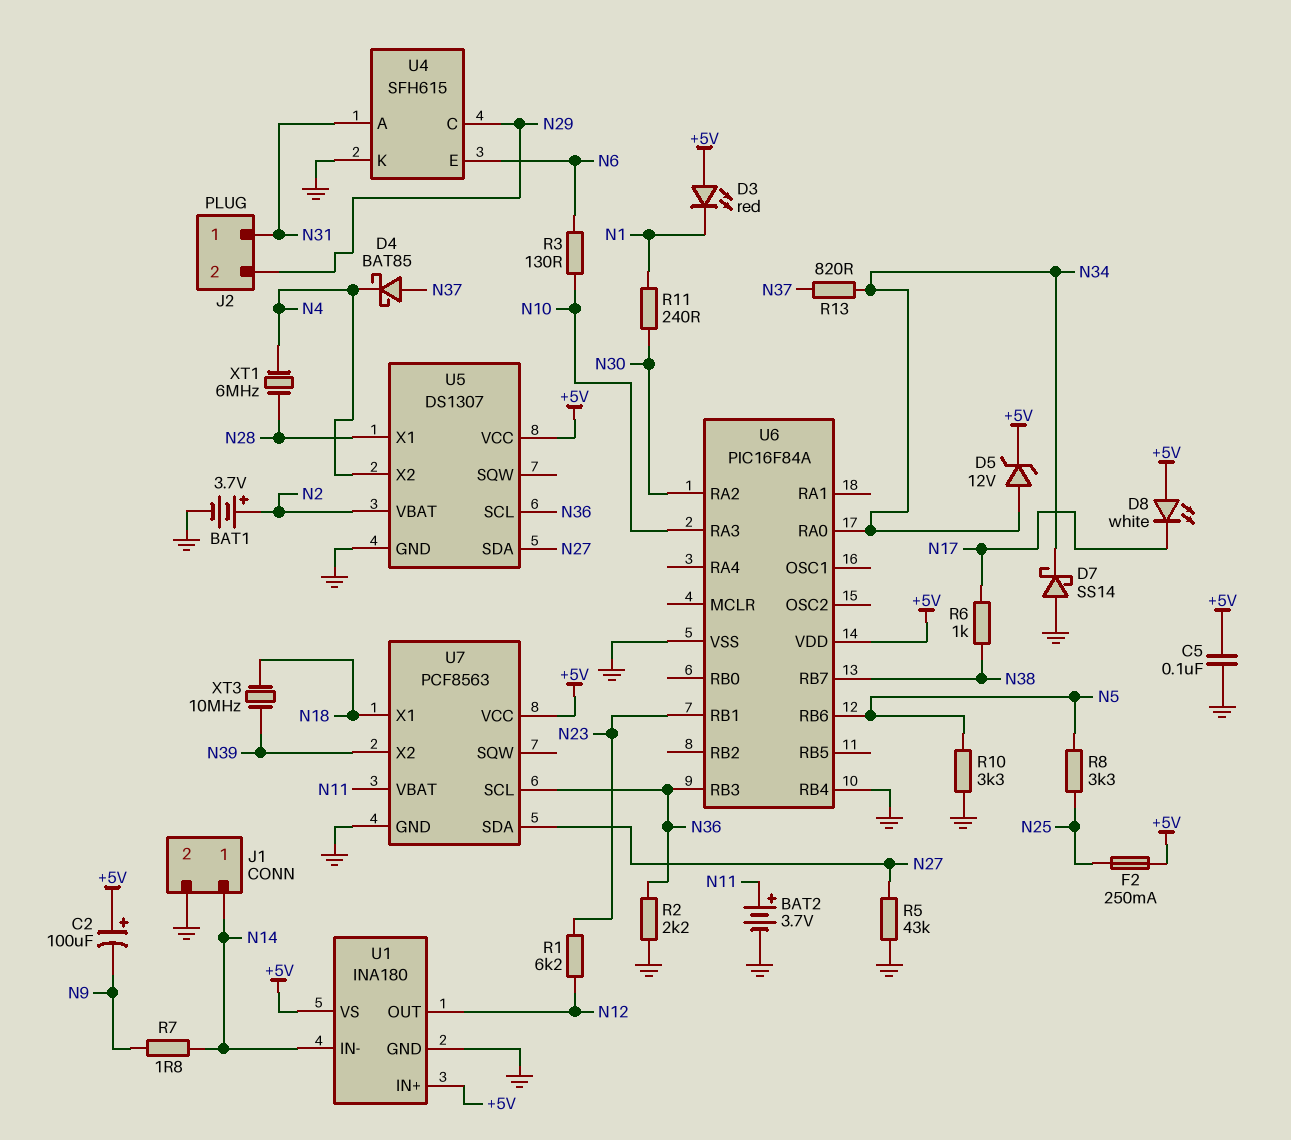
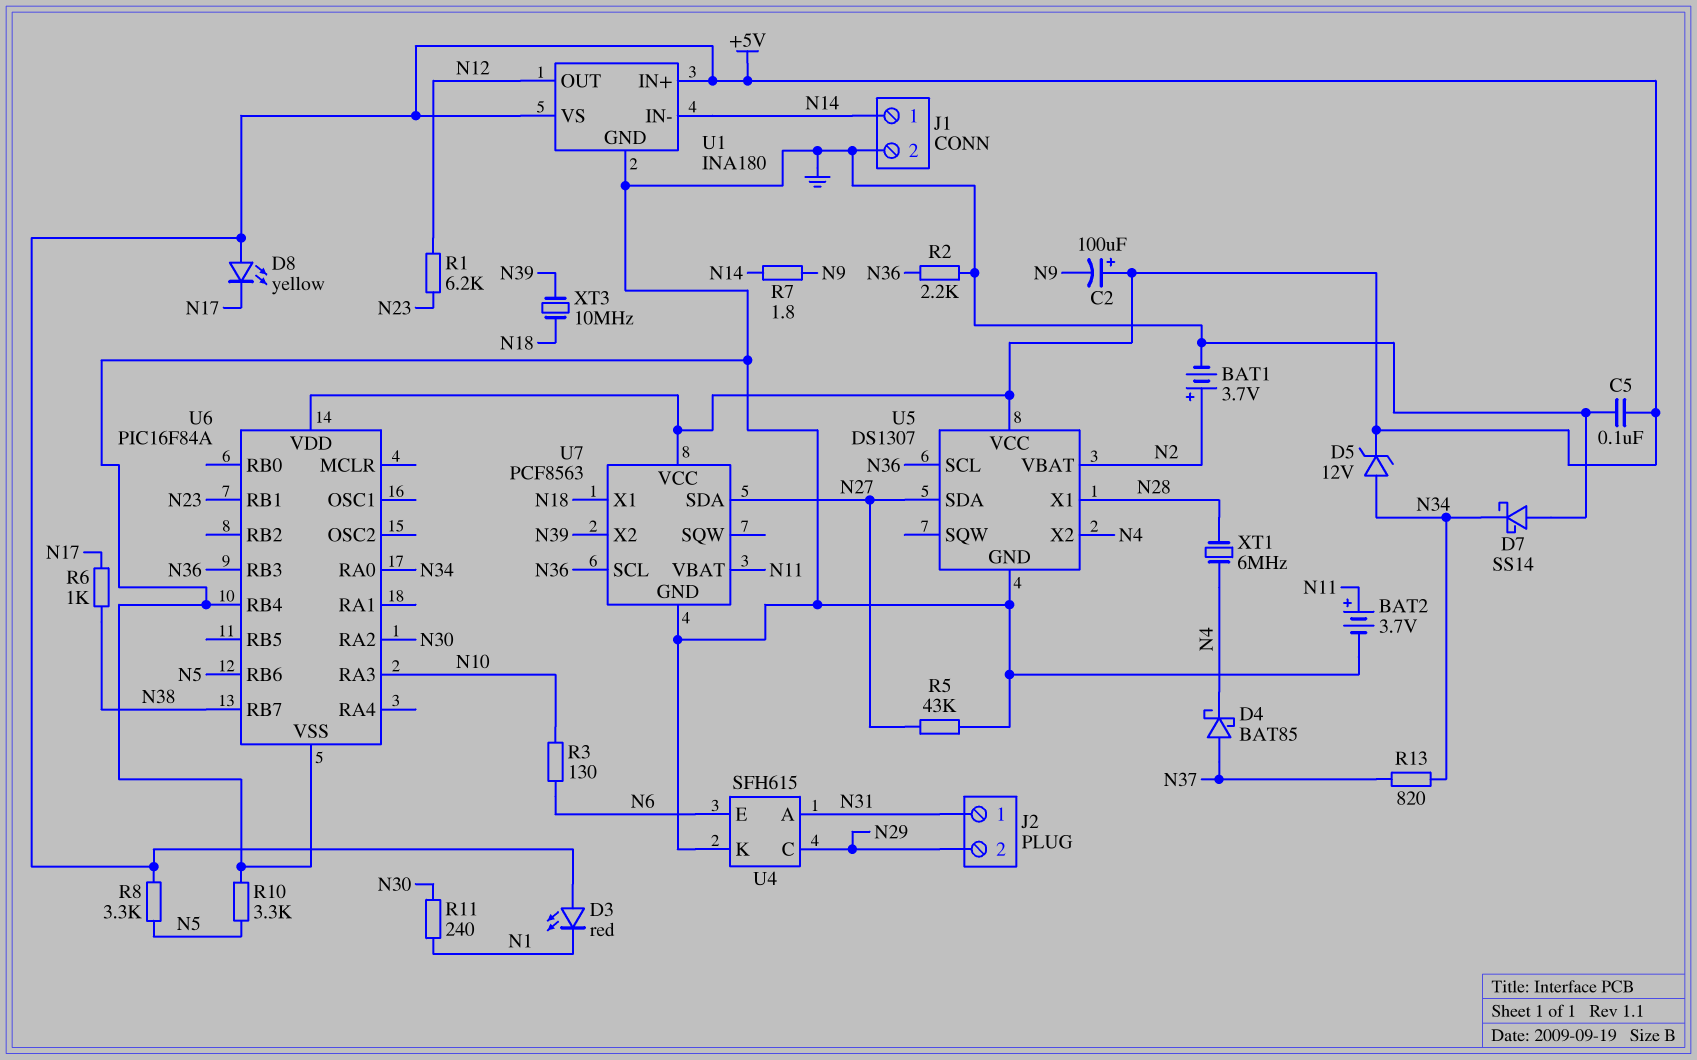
D8: LED white (A +5V, K N17) -> LED yellow (A +5V, K N17)
F2: 250mA (+5V, N25) -> none
R8: 3.3k (N5, N25) -> 3.3k (+5V, N5)

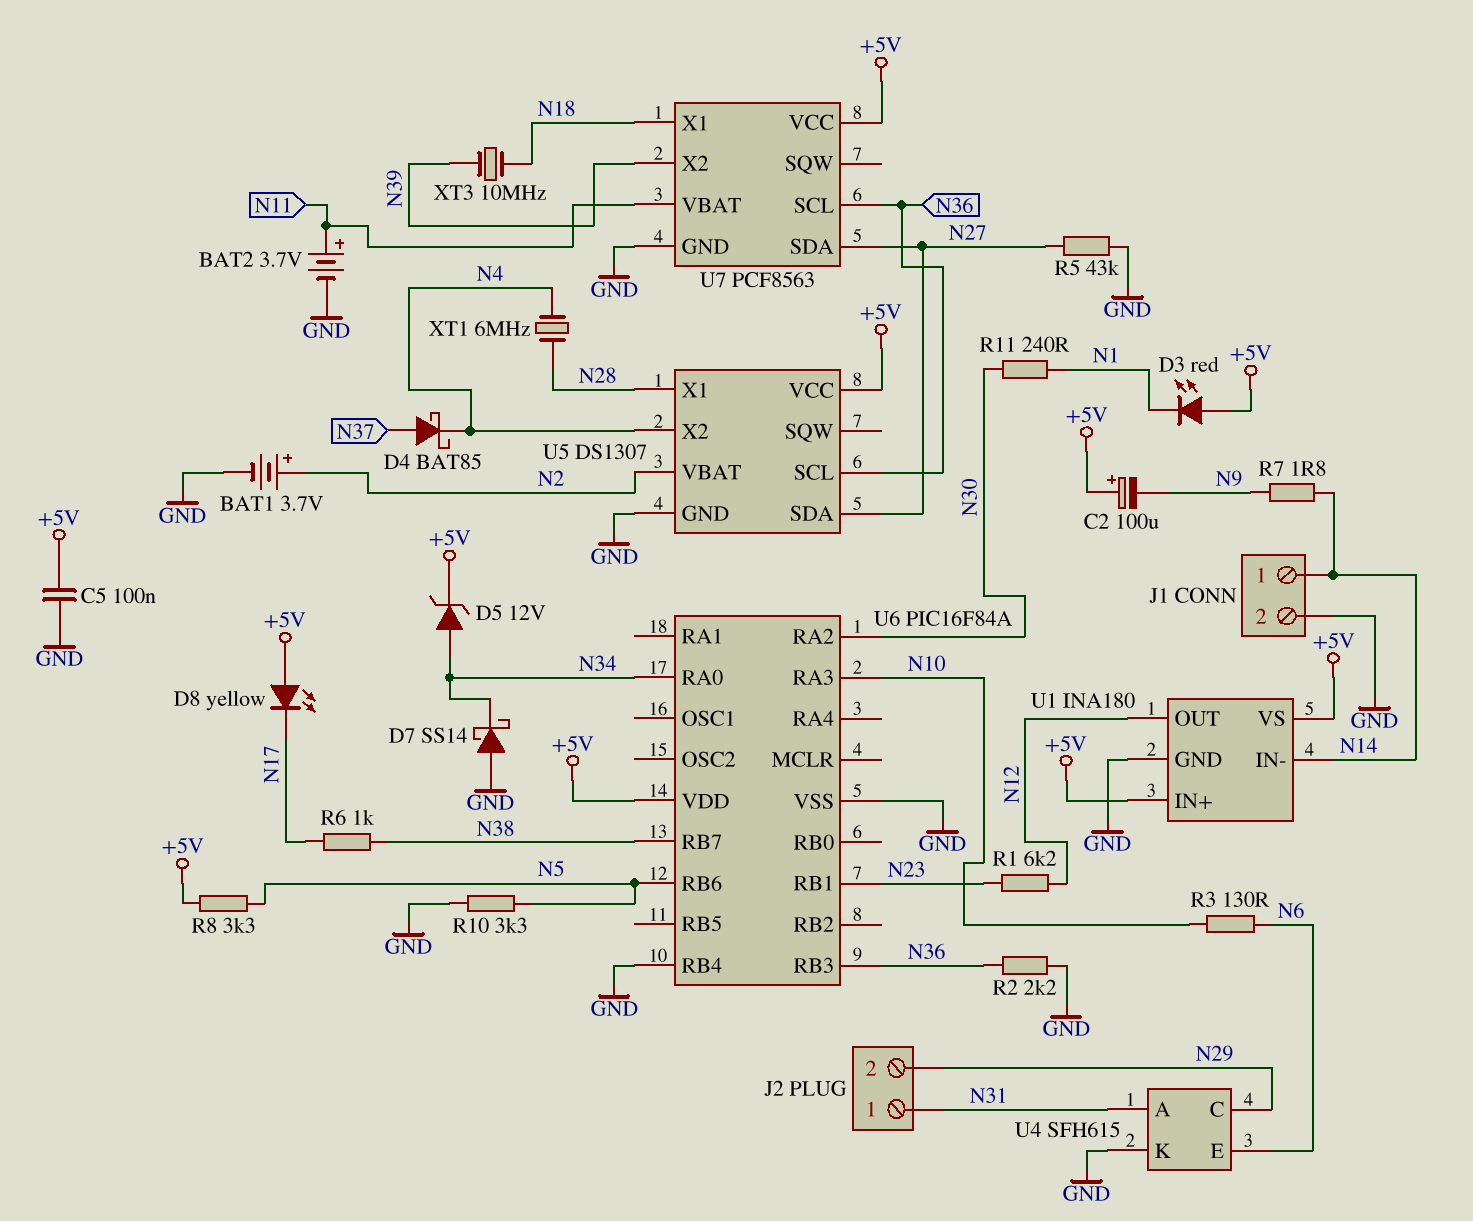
R13: 820 (N34, N37) -> none

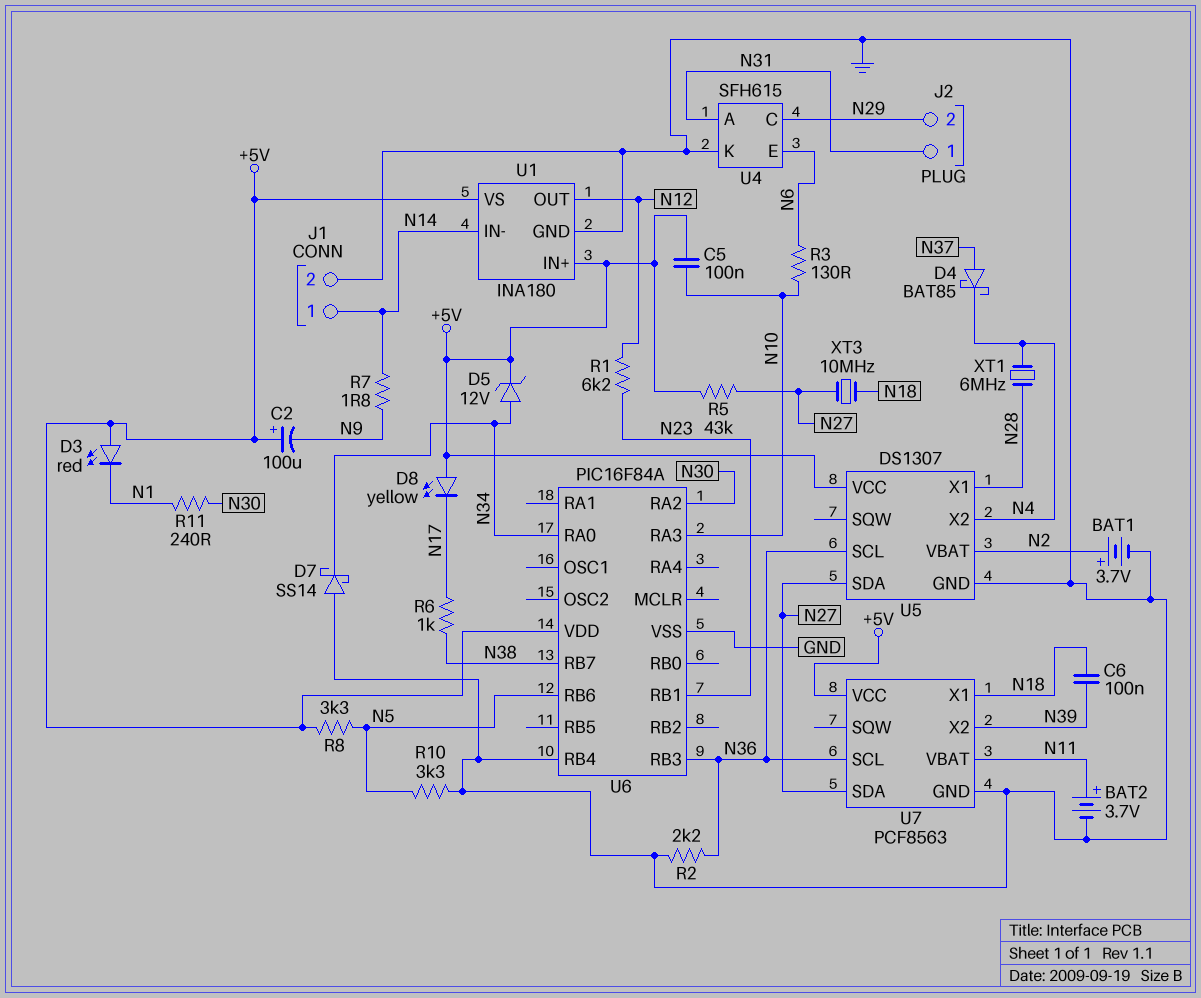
C5: 100nF (+5V, GND) -> 100nF (+5V, N10)
C6: none -> 100nF (N18, N39)
R5: 43k (GND, N27) -> 43k (+5V, N27)
XT3: 10MHz (N18, N39) -> 10MHz (N18, N27)

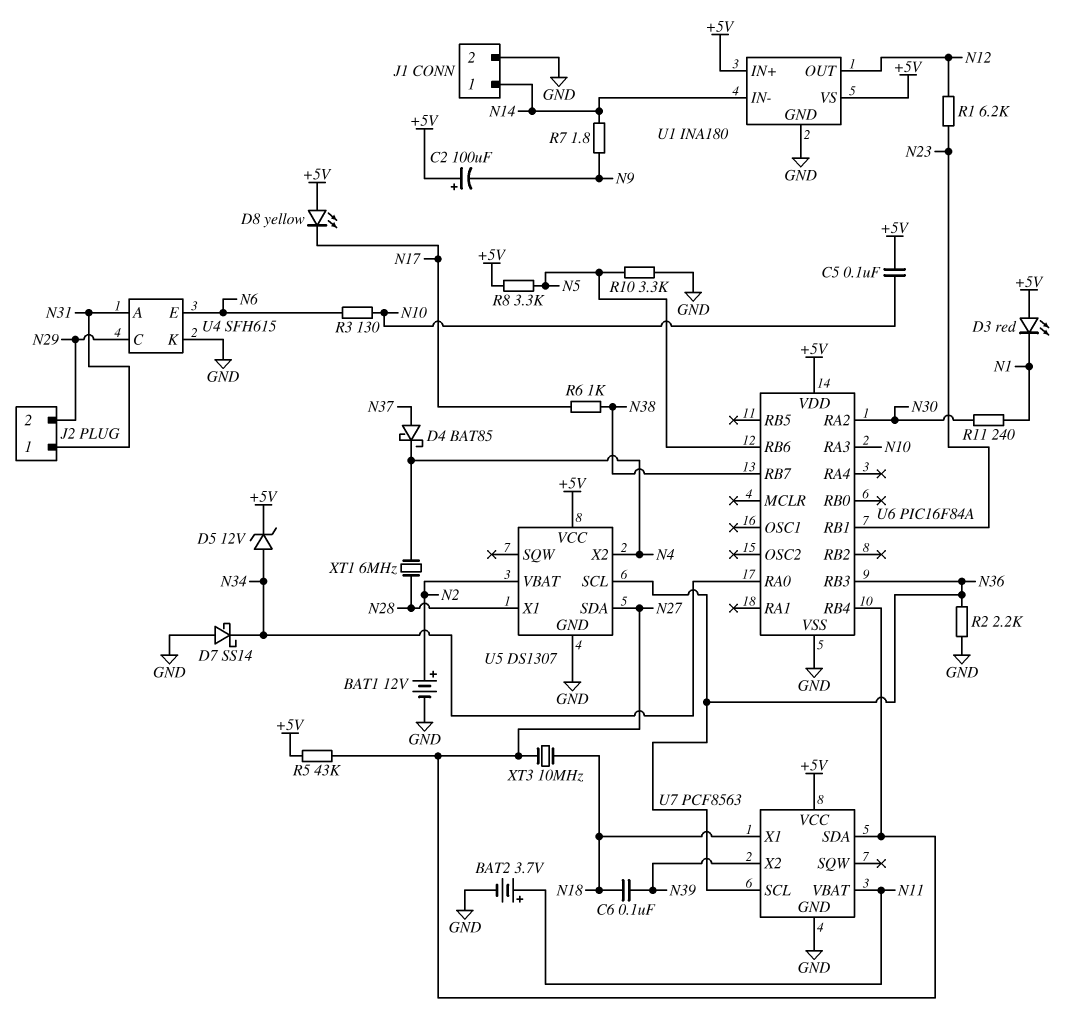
BAT1: 3.7V (plus N2, minus GND) -> 12V (plus N2, minus GND)
U6 pin RB4: GND -> N27

